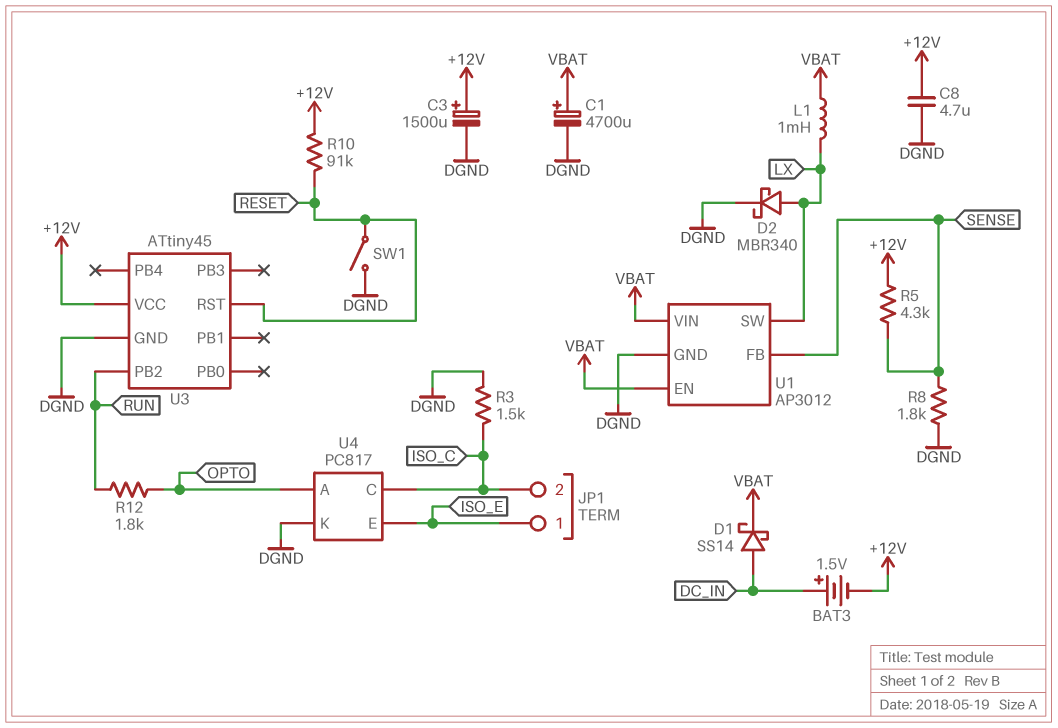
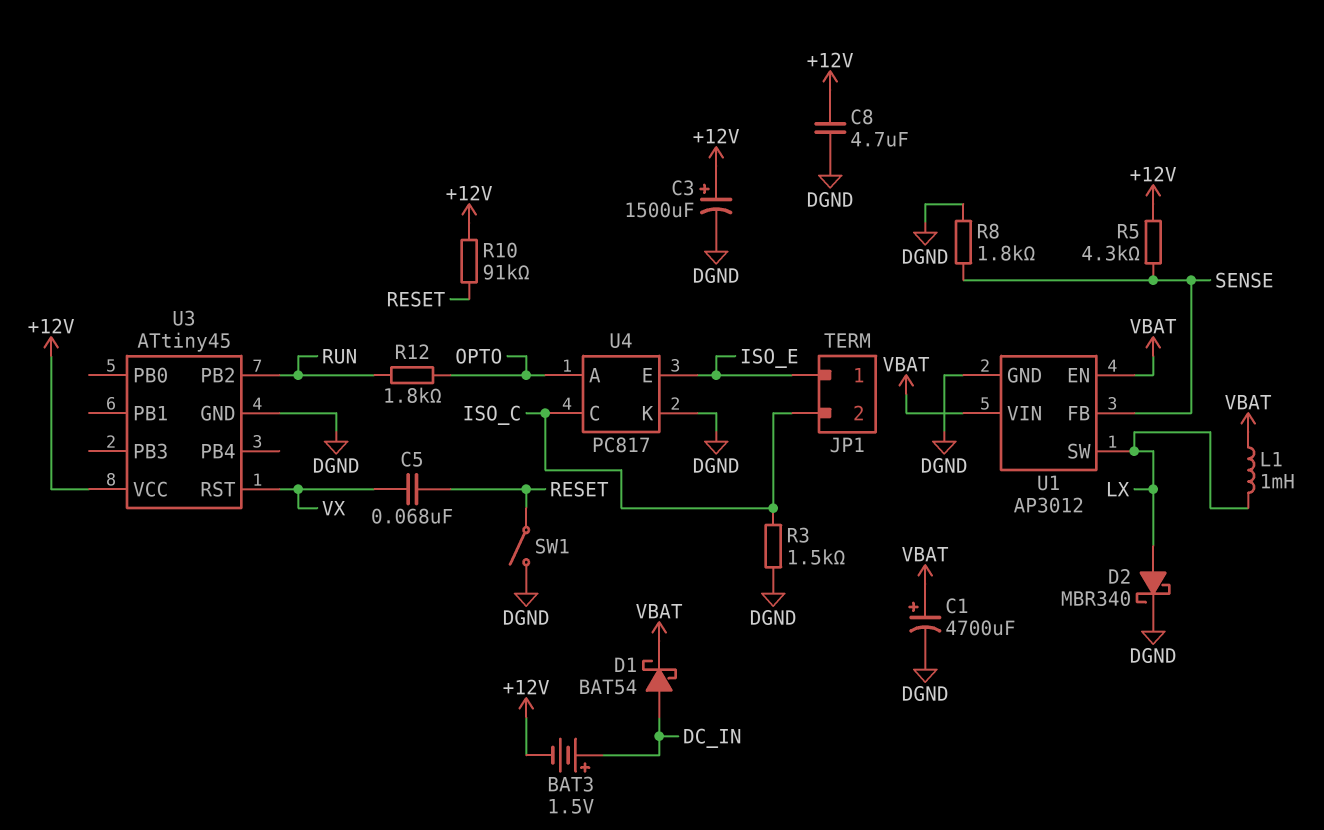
C5: none -> 68nF (RESET, VX)
D1: schottky SS14 (A DC_IN, K VBAT) -> schottky BAT54 (A DC_IN, K VBAT)
U3 pin RST: RESET -> VX

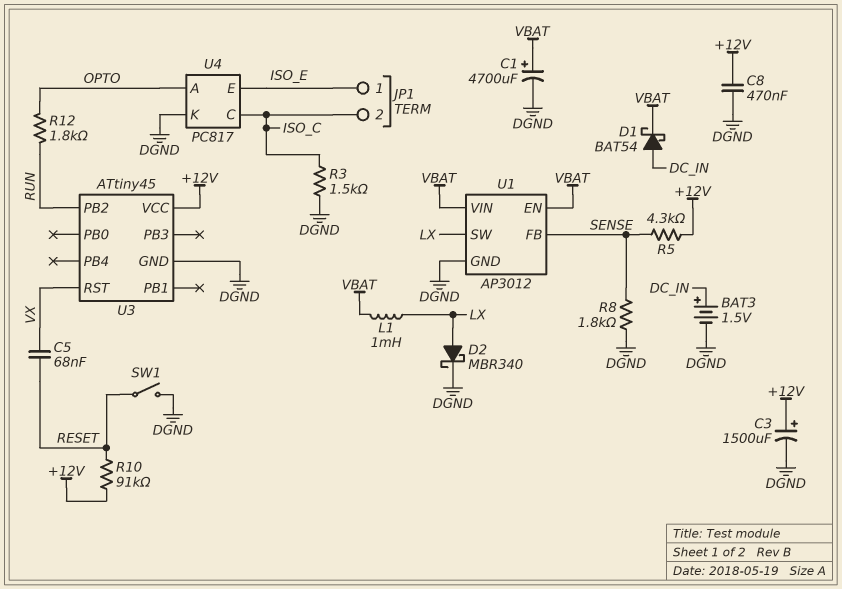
BAT3: 1.5V (plus DC_IN, minus +12V) -> 1.5V (plus DC_IN, minus DGND)
C8: 4.7uF (+12V, DGND) -> 470nF (+12V, DGND)

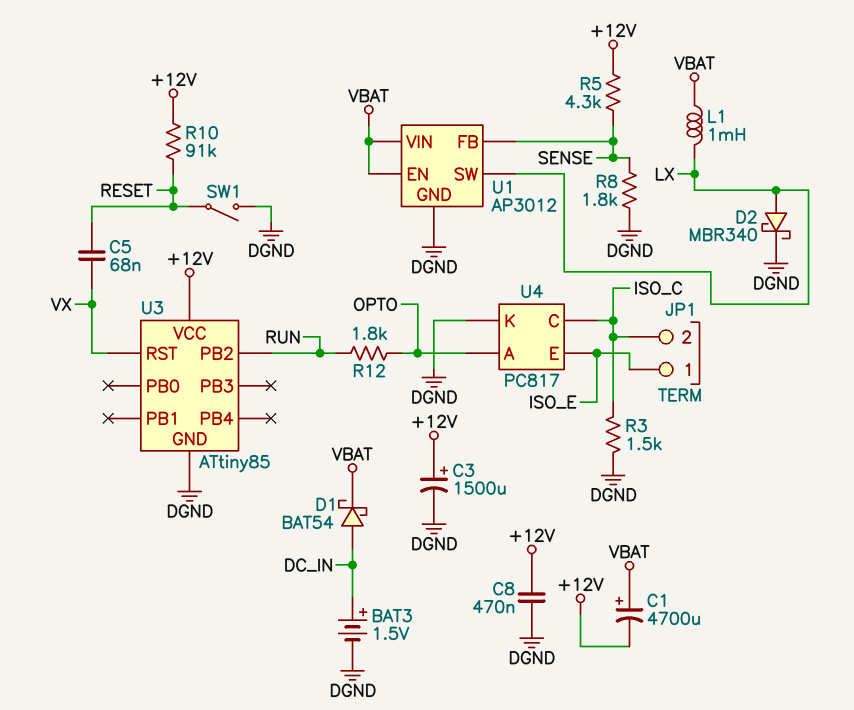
C1: 4700uF (plus VBAT, minus DGND) -> 4700uF (plus VBAT, minus +12V)
U3: ATtiny45 -> ATtiny85

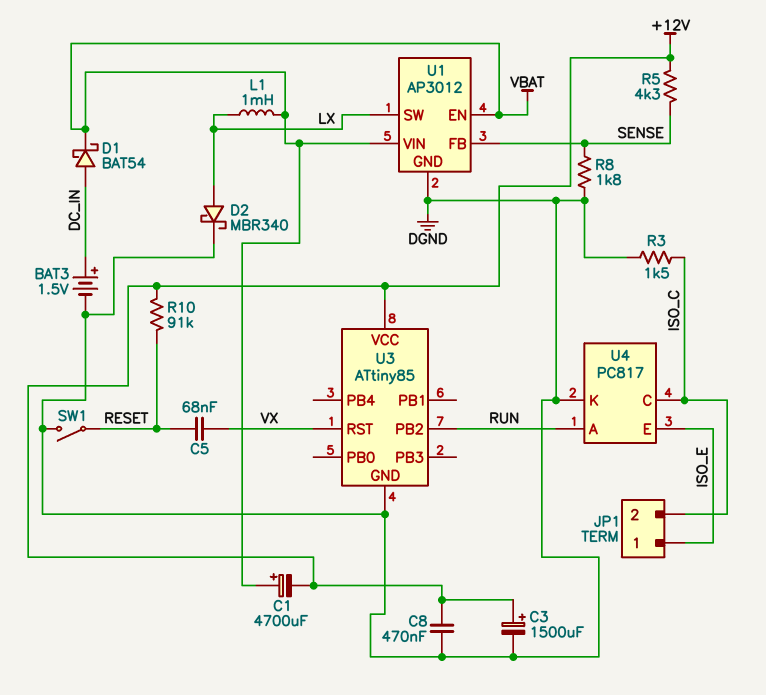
R12: 1.8k (OPTO, RUN) -> none
U4 pin A: OPTO -> RUN

